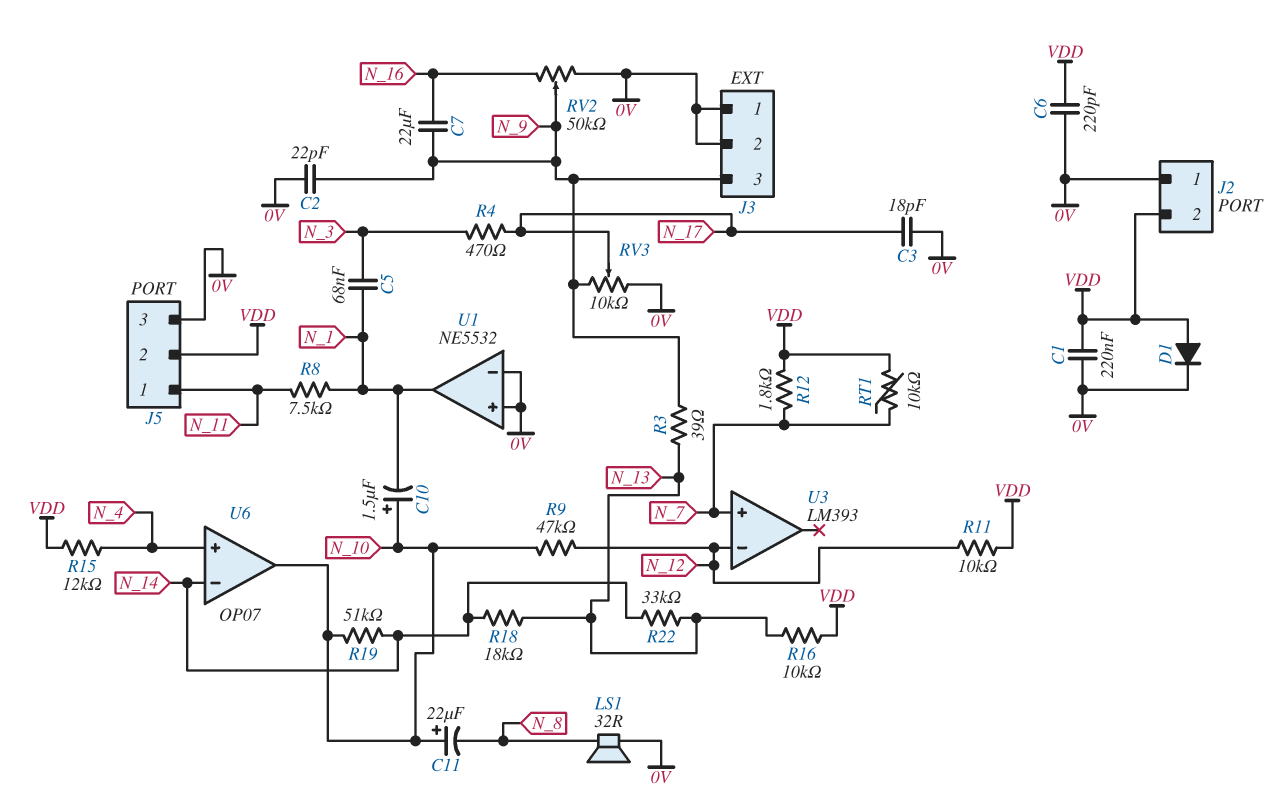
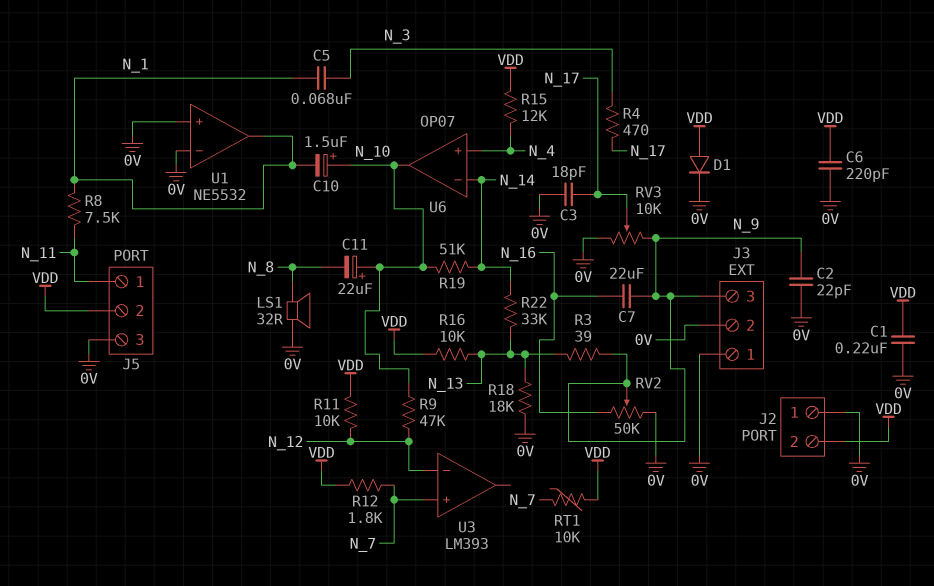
R18: 18k (N_13, N_14) -> 18k (0V, N_13)

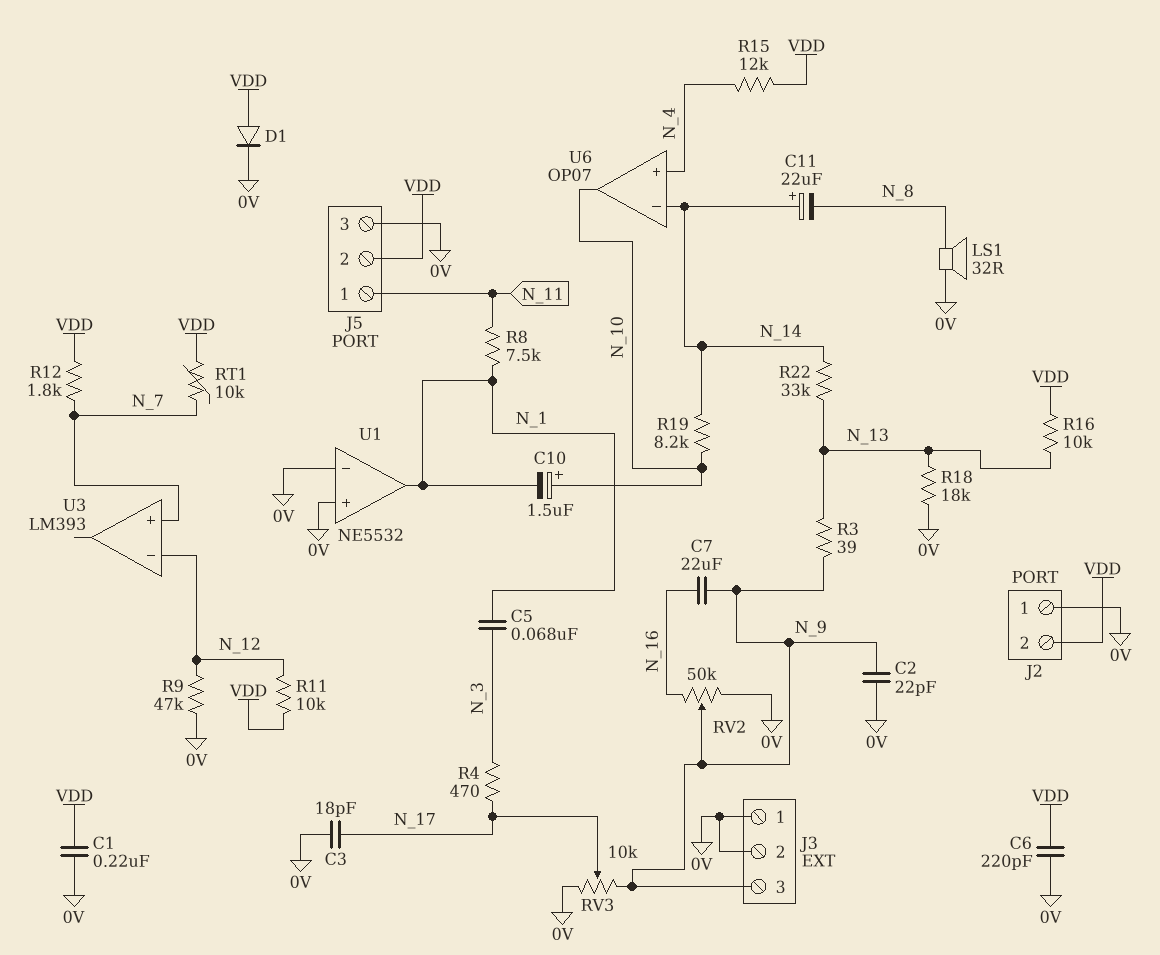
C11: 22uF (plus N_10, minus N_8) -> 22uF (plus N_14, minus N_8)
R9: 47k (N_10, N_12) -> 47k (0V, N_12)
R19: 51k (N_10, N_14) -> 8.2k (N_10, N_14)

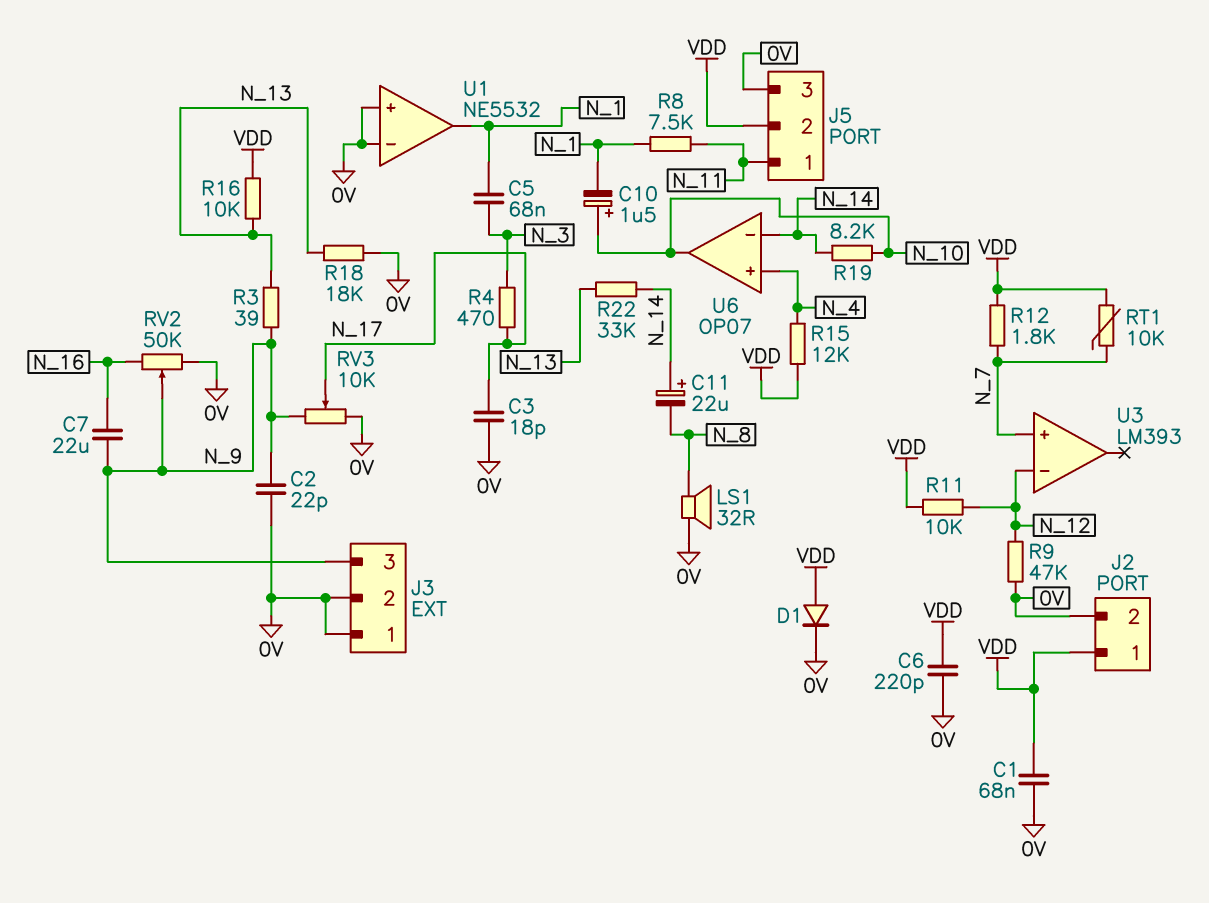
C1: 220nF (0V, VDD) -> 68nF (0V, VDD)
J2 pin 1: 0V -> VDD
J2 pin 2: VDD -> 0V

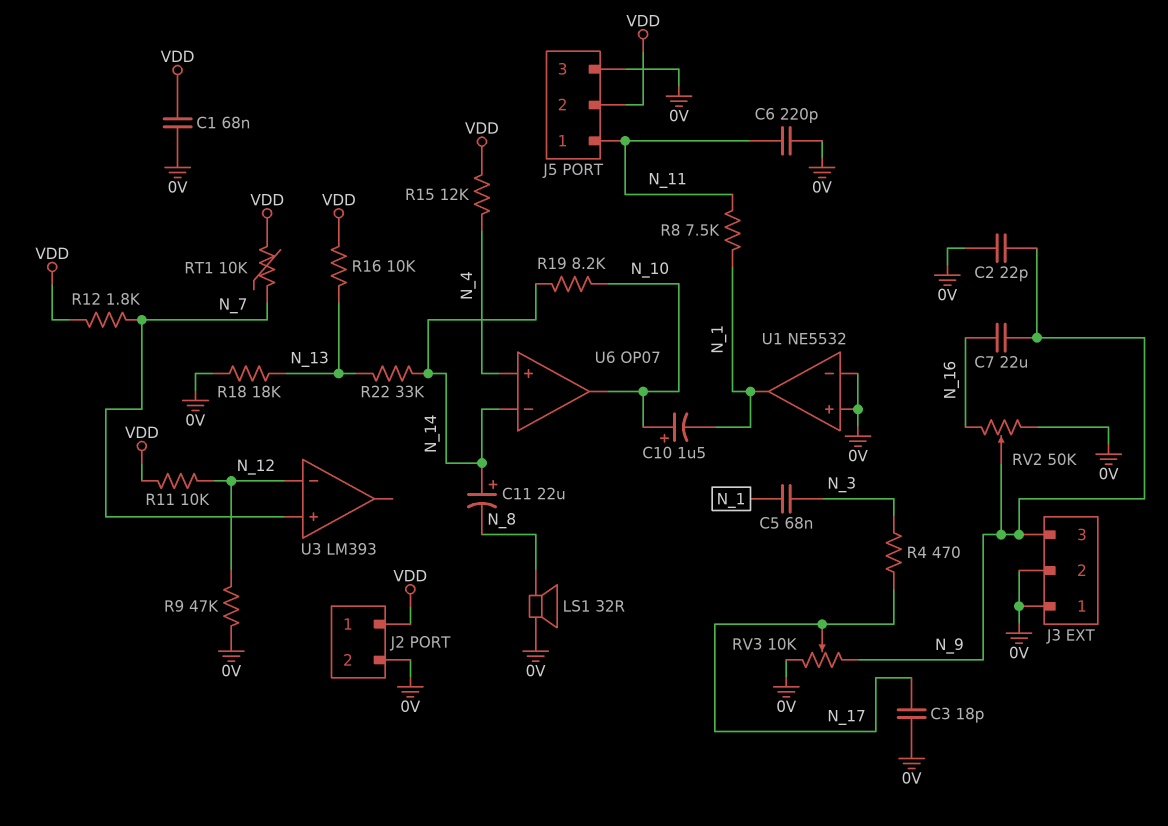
C6: 220pF (0V, VDD) -> 220pF (0V, N_11)
D1: diode (A VDD, K 0V) -> none
R3: 39 (N_9, N_13) -> none

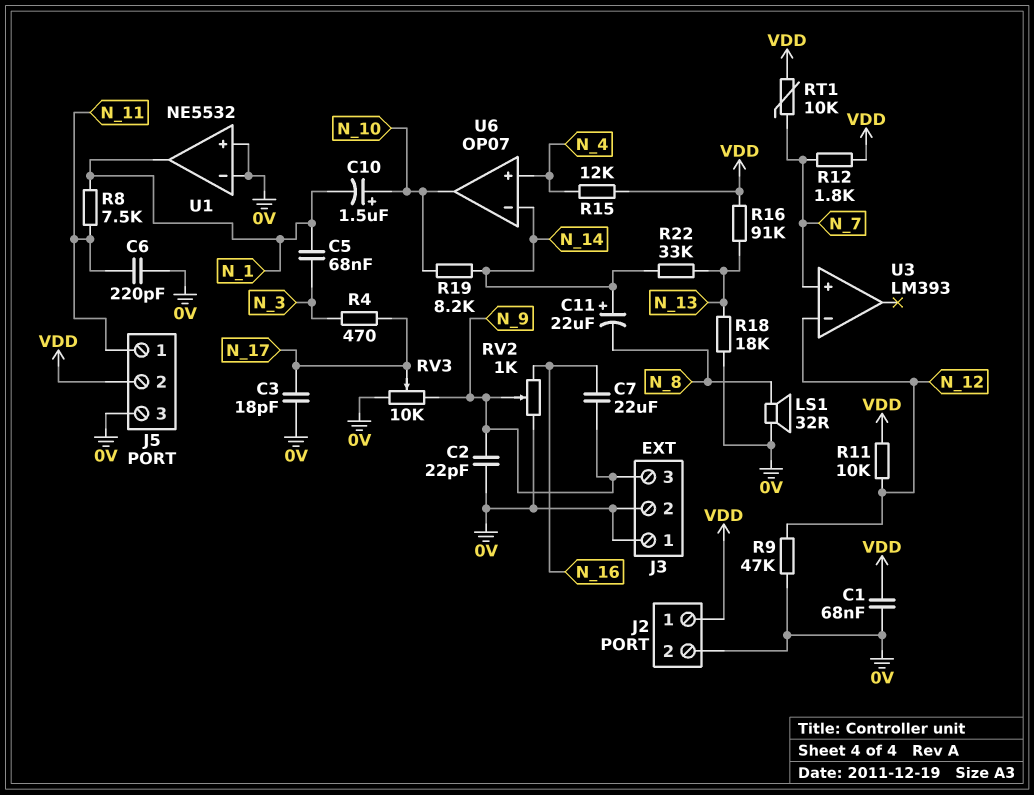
R16: 10k (N_13, VDD) -> 91k (N_13, VDD)
RV2: 50k (0V, N_16, wiper N_9) -> 1k (0V, N_16, wiper N_9)

